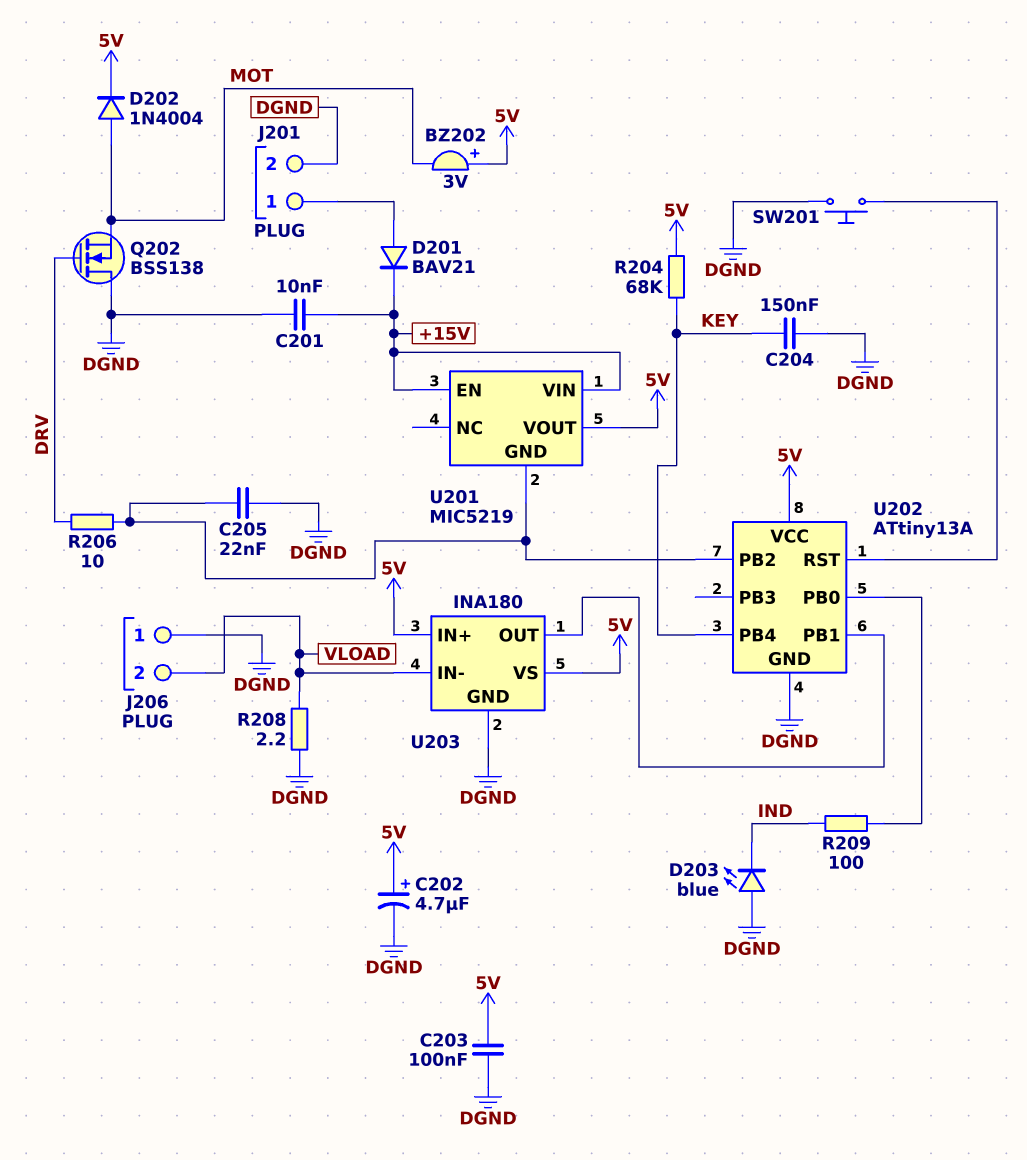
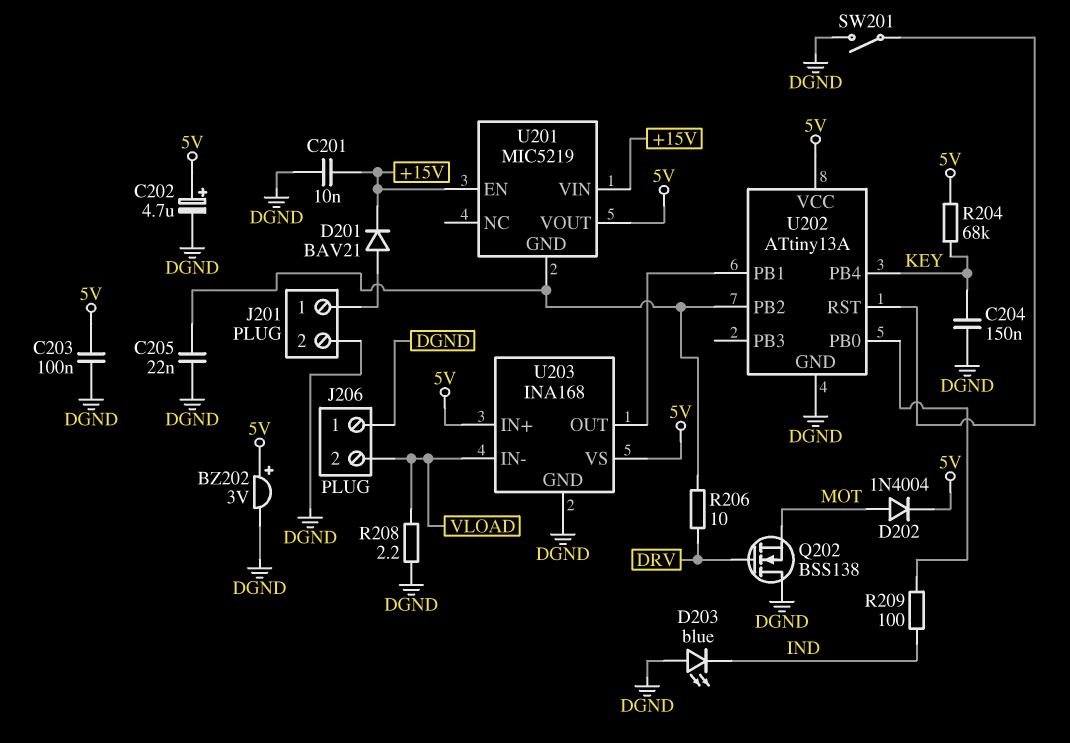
BZ202: buzzer 3V (plus 5V, minus MOT) -> buzzer 3V (plus 5V, minus DGND)
SW201: button (DGND, U202/RST) -> switch (DGND, U202/RST)
U203: INA180 -> INA168

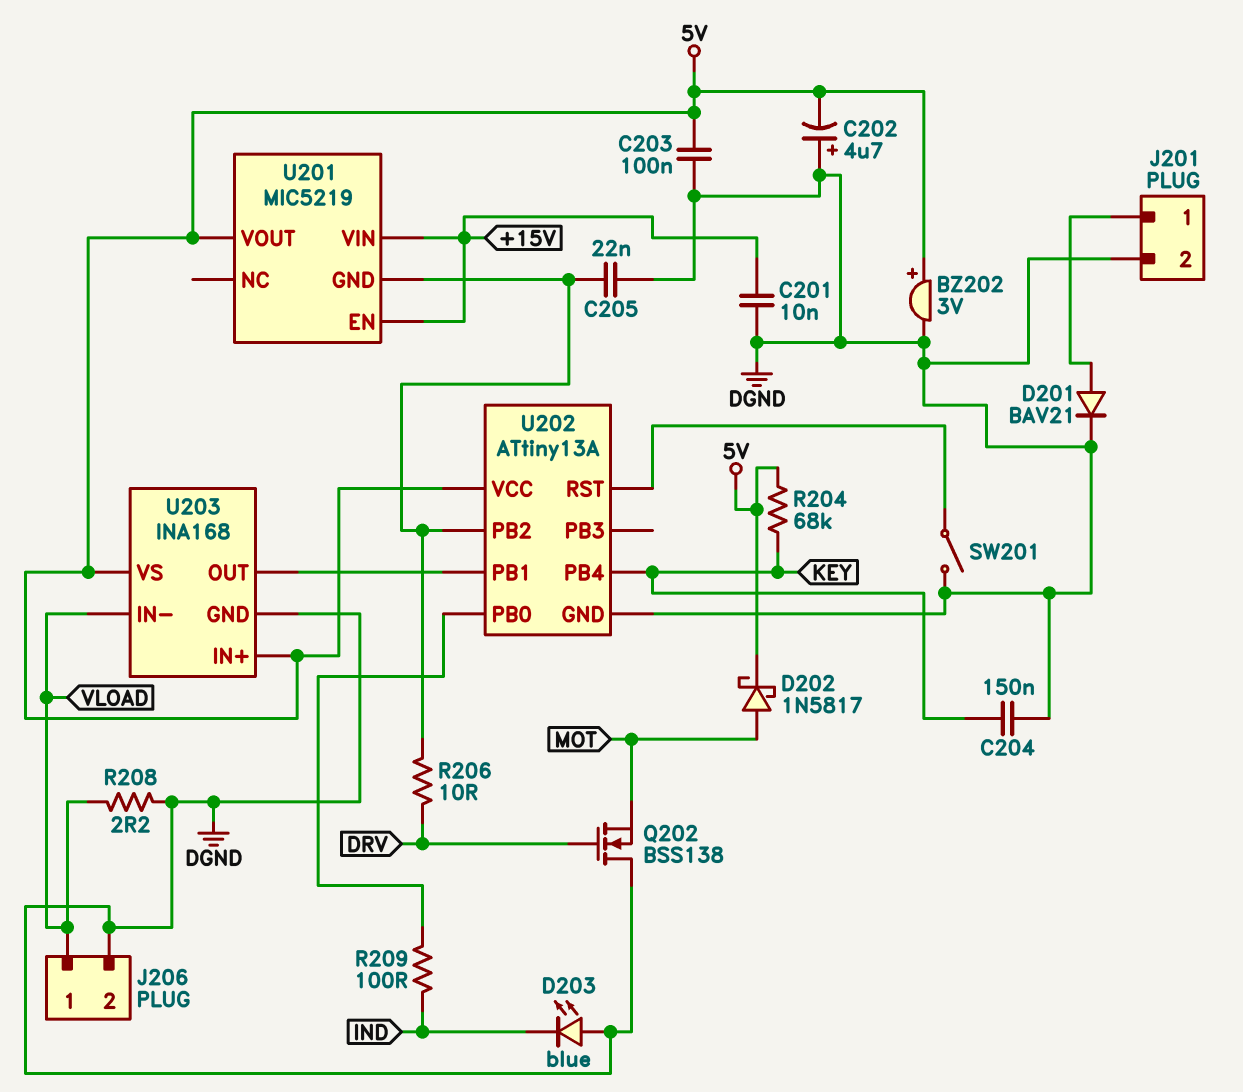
C202: 4.7uF (plus 5V, minus DGND) -> 4.7uF (plus DGND, minus 5V)
D201: diode BAV21 (A J201/1, K +15V) -> diode BAV21 (A J201/1, K DGND)
D202: diode 1N4004 (A MOT, K 5V) -> schottky 1N5817 (A MOT, K 5V)
J206 pin 1: DGND -> VLOAD
J206 pin 2: VLOAD -> DGND

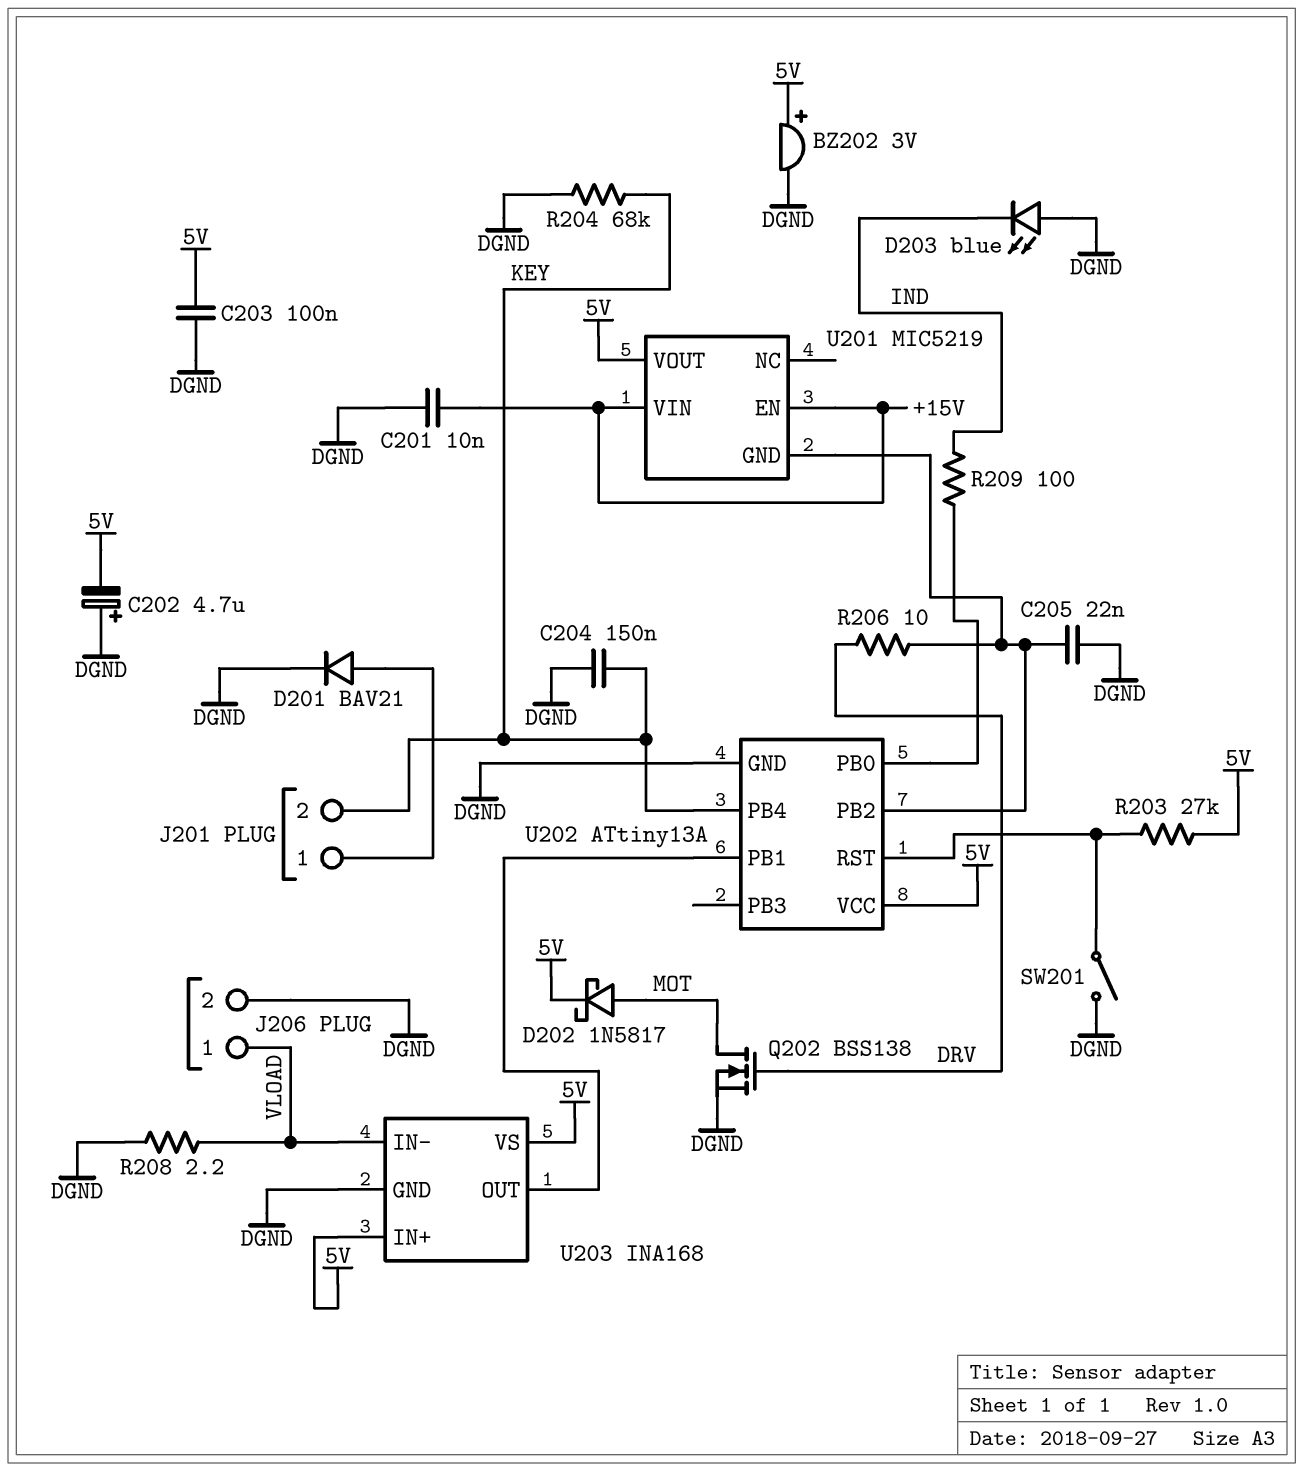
J201 pin 2: DGND -> KEY
Q202: NMOS BSS138 (G DRV, D DGND, S MOT) -> NMOS BSS138 (G DRV, D MOT, S DGND)
R203: none -> 27k (5V, U202/RST)
R204: 68k (5V, KEY) -> 68k (DGND, KEY)

